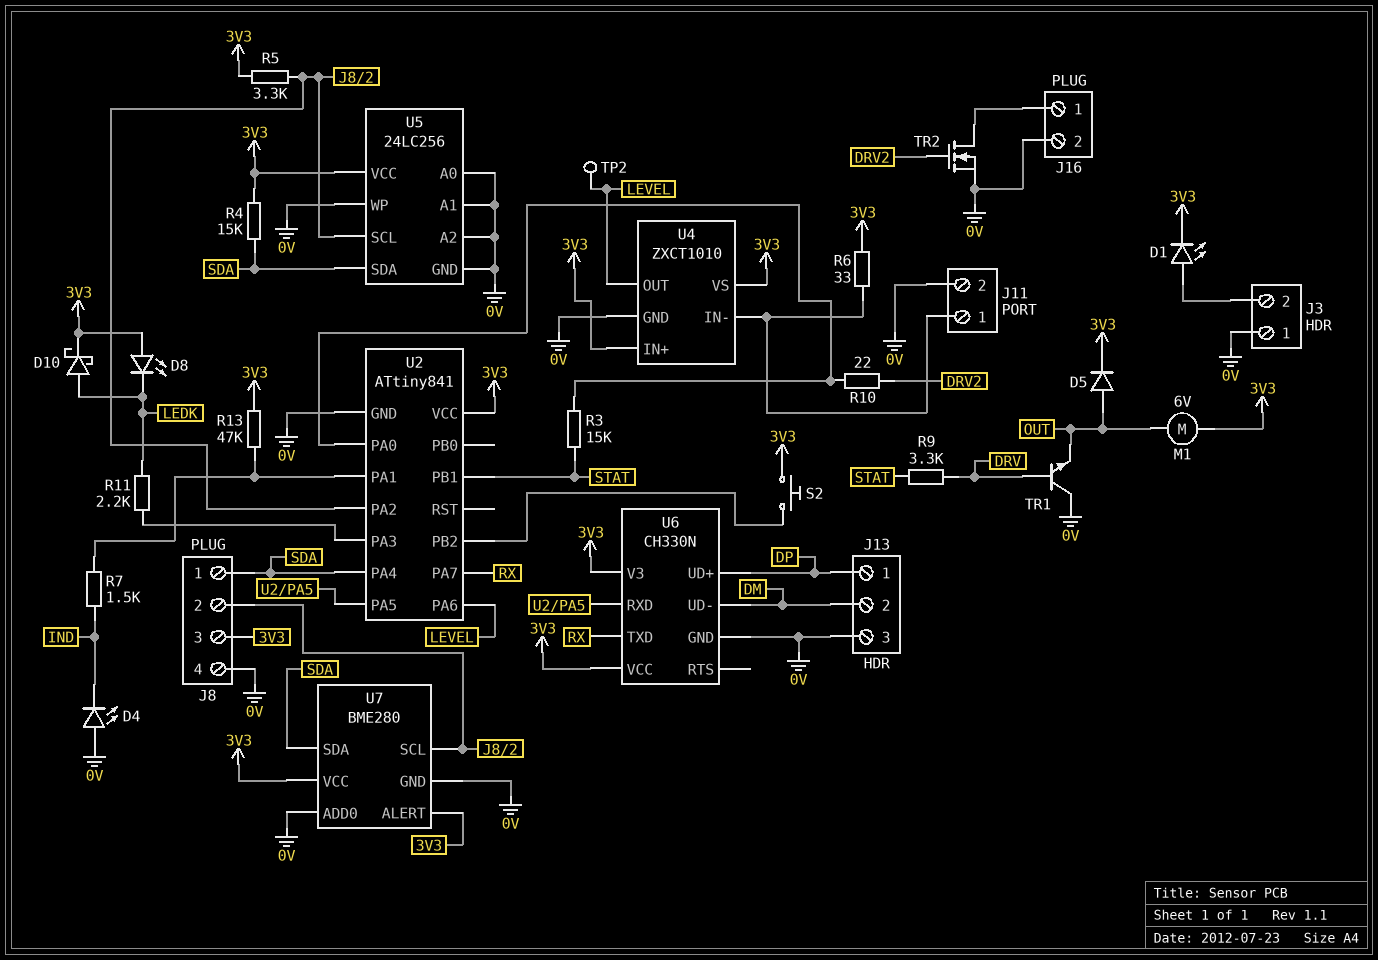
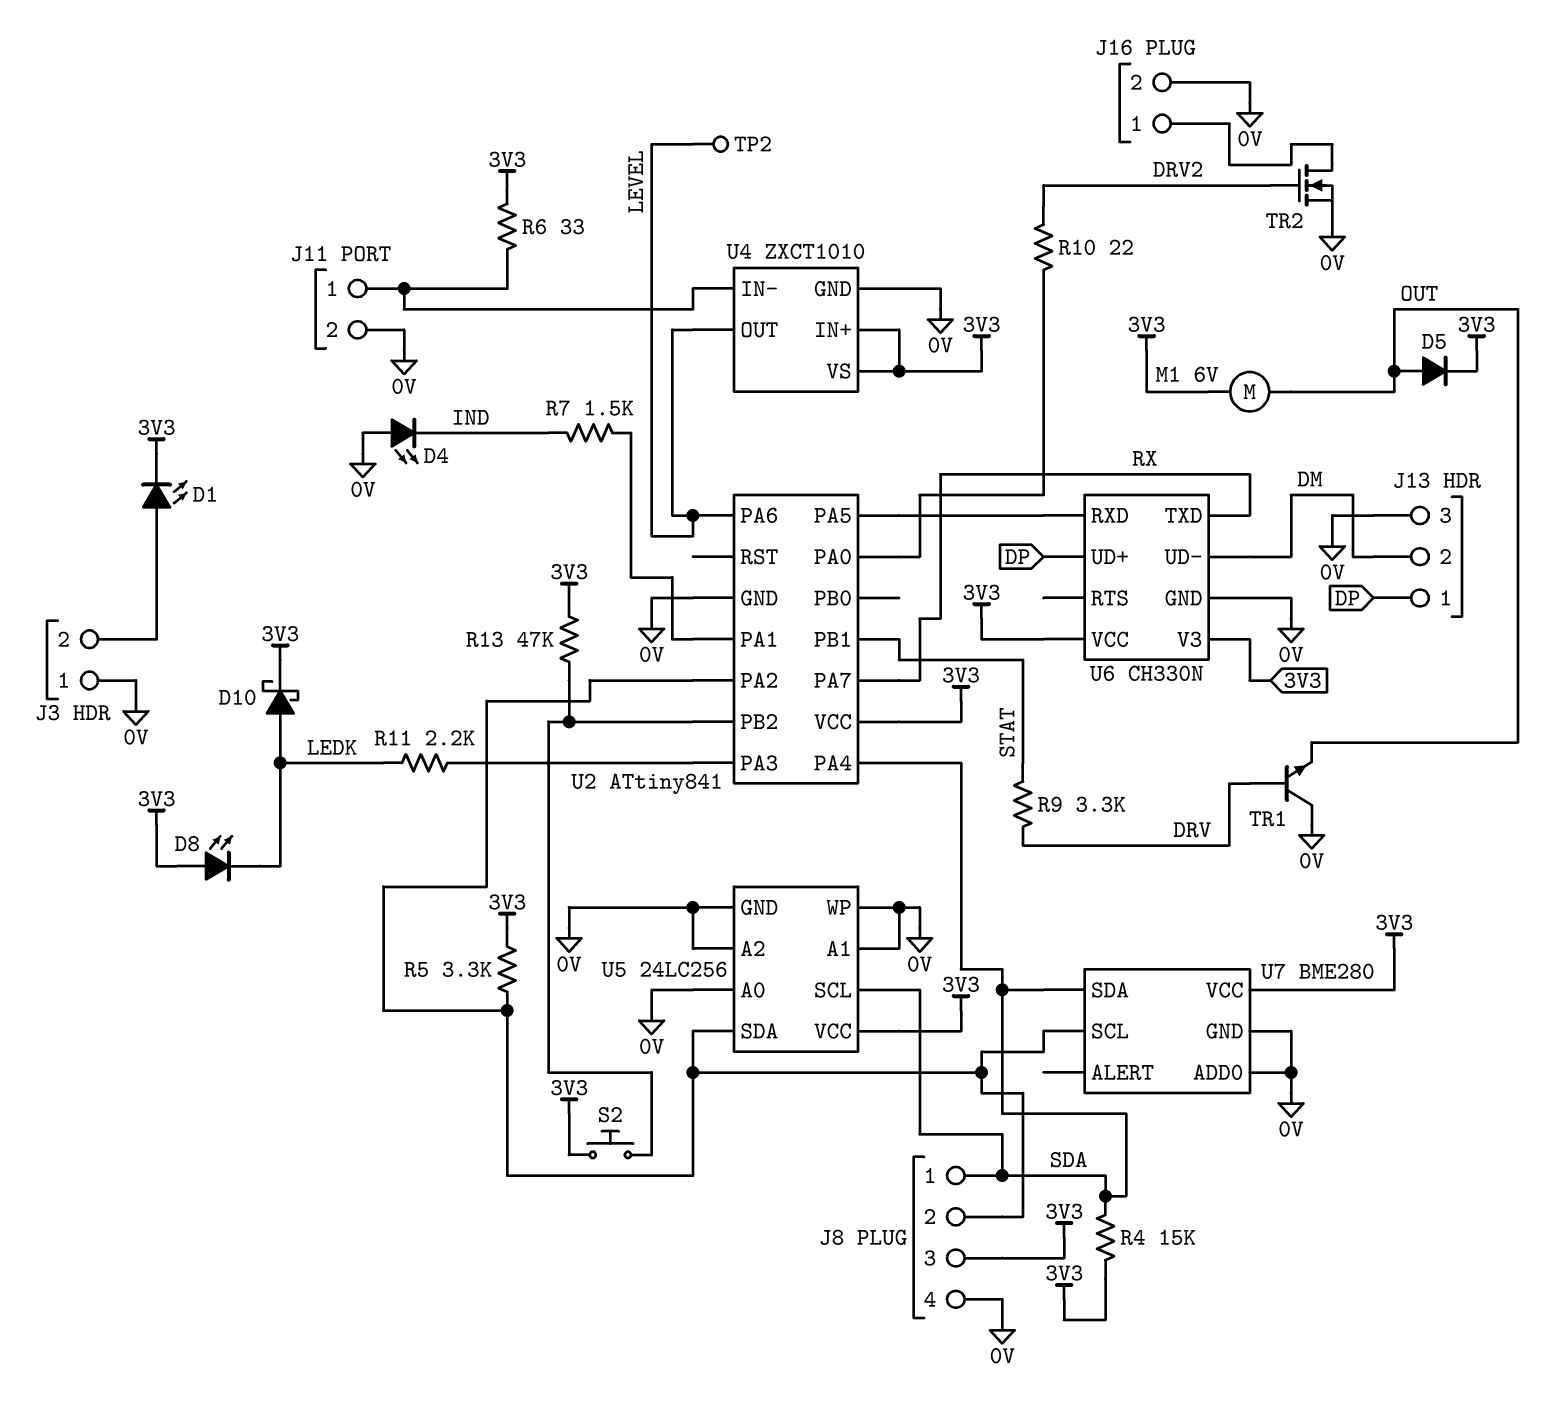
R3: 15k (STAT, U2/PA0) -> none
R13: 47k (3V3, U2/PA1) -> 47k (3V3, U2/PB2)
U5 pin SCL: J8/2 -> SDA
U5 pin SDA: SDA -> J8/2
U7 pin ALERT: 3V3 -> none

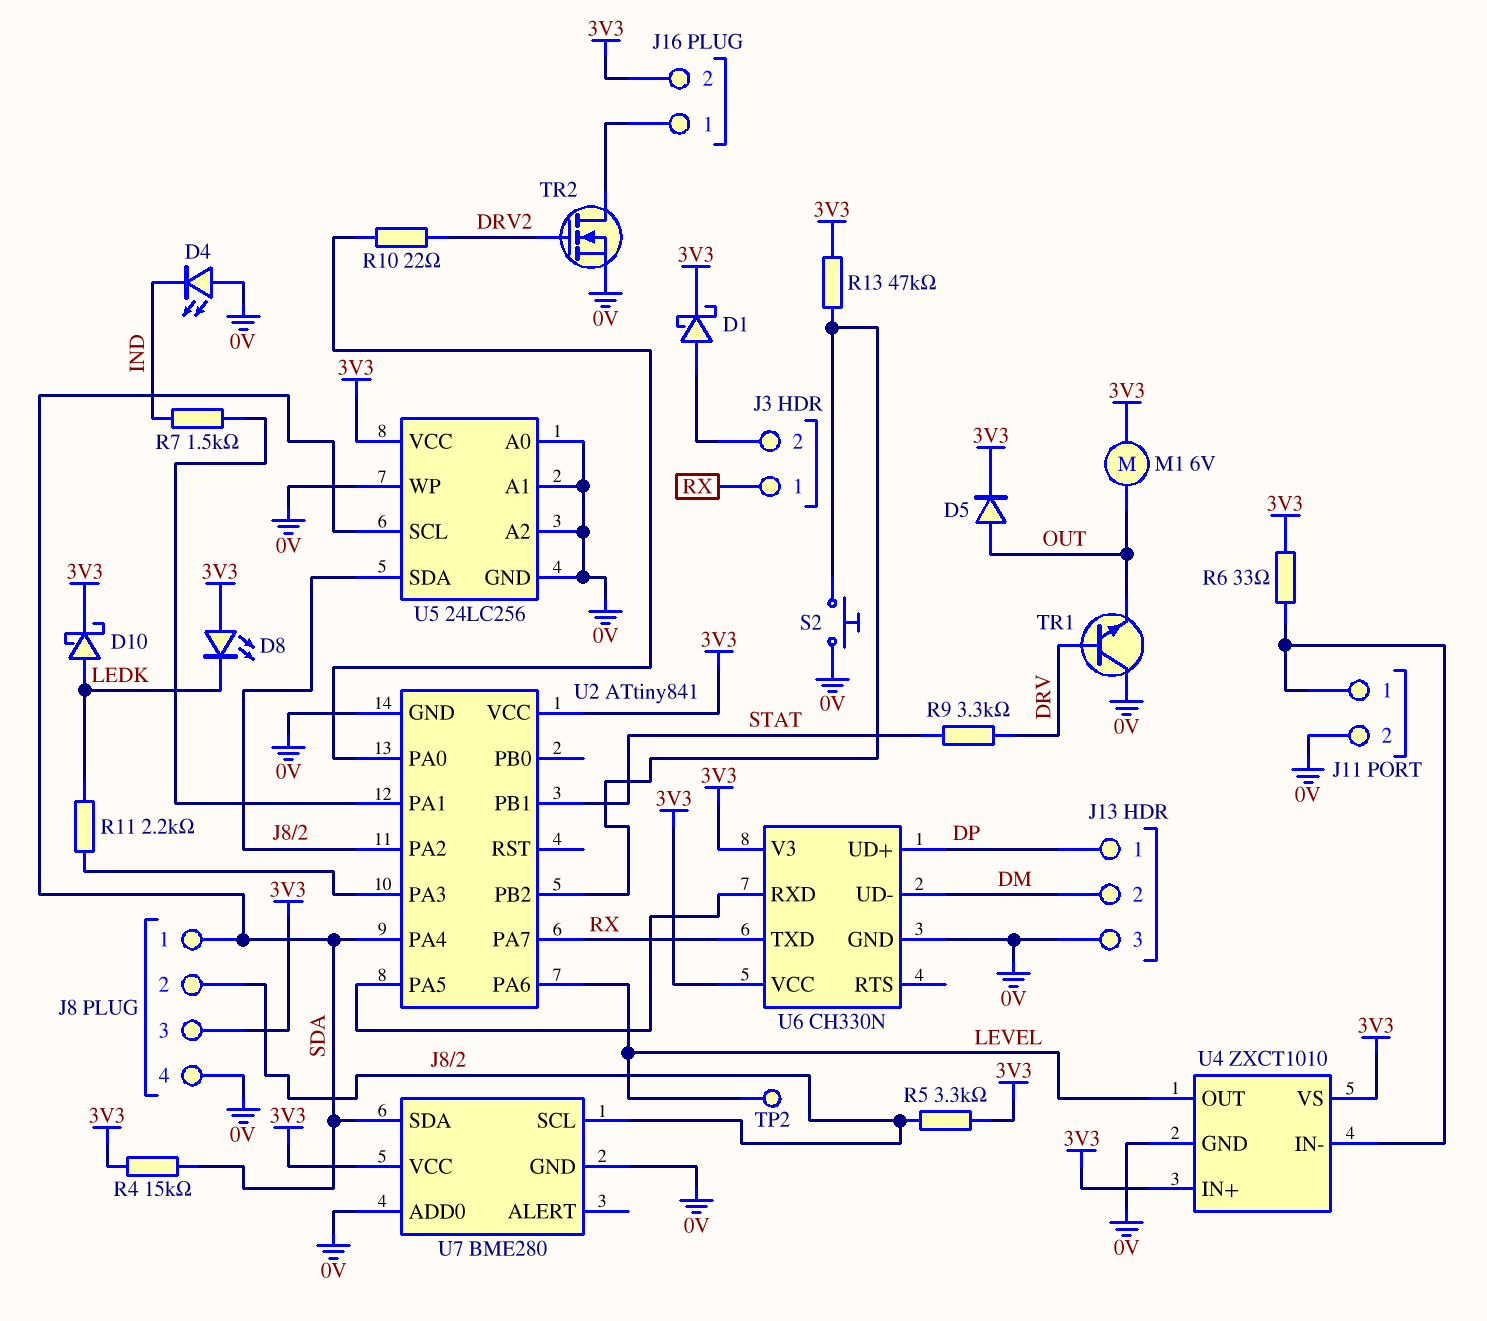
D1: LED (A J3/2, K 3V3) -> schottky (A J3/2, K 3V3)
J3 pin 1: 0V -> RX
J16 pin 2: 0V -> 3V3
S2: button (3V3, U2/PB2) -> button (0V, U2/PB2)

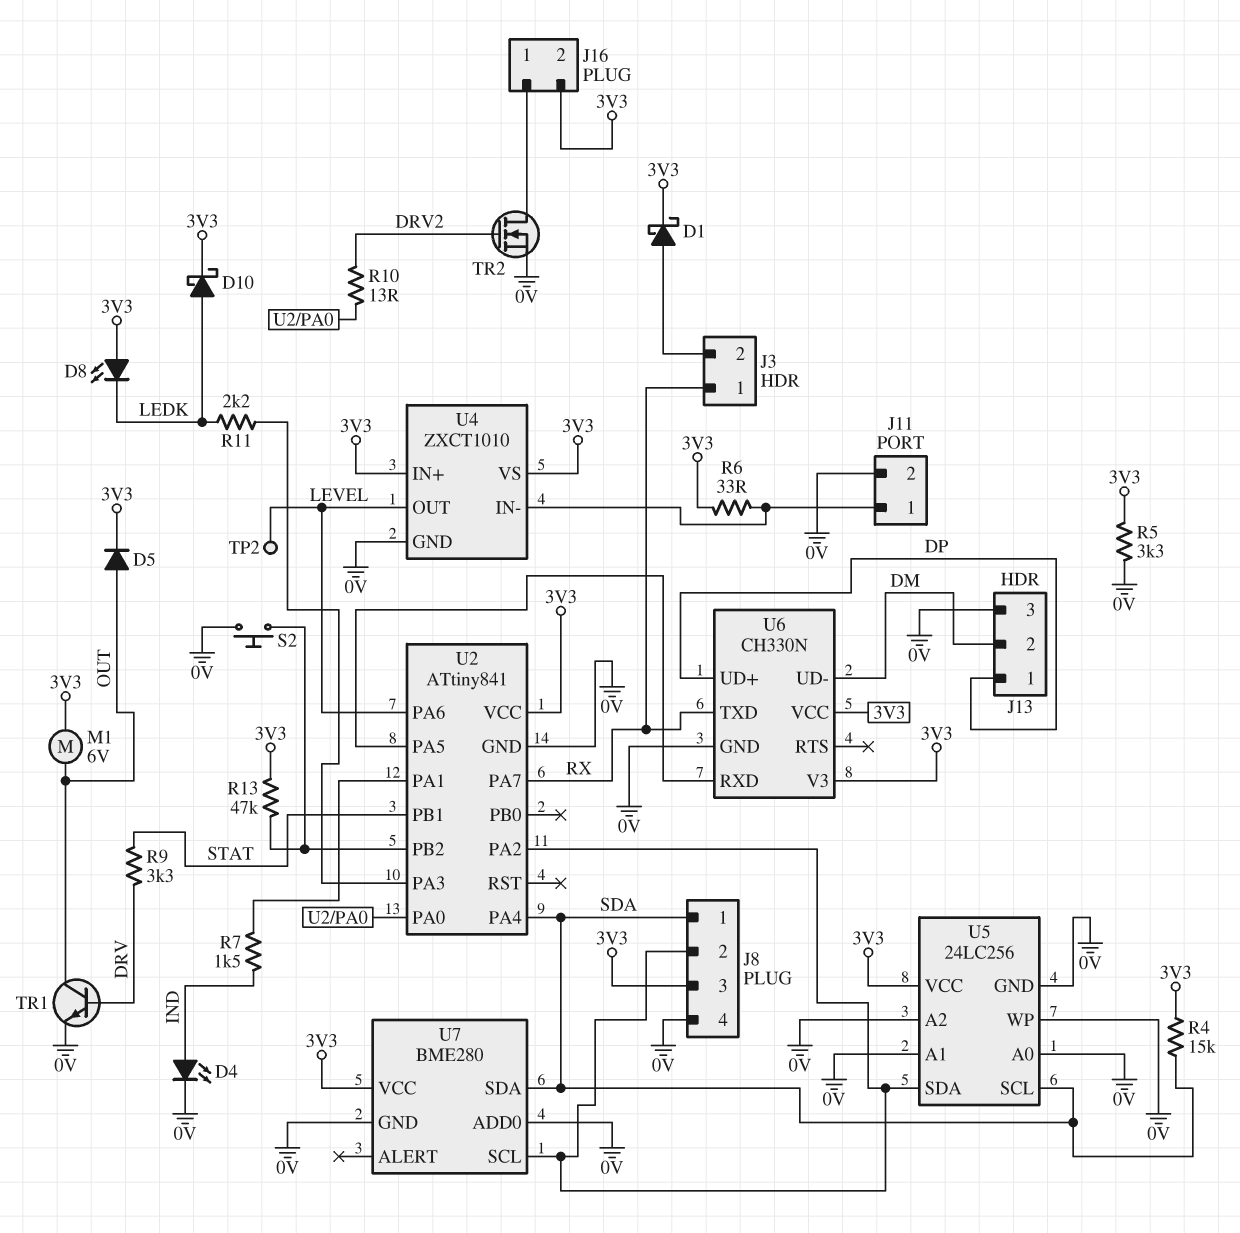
D4: LED (A 0V, K IND) -> LED (A IND, K 0V)
R5: 3.3k (3V3, J8/2) -> 3.3k (0V, 3V3)
R10: 22 (DRV2, U2/PA0) -> 13 (DRV2, U2/PA0)
TR1: NPN (B DRV, C 0V, E OUT) -> NPN (B DRV, C OUT, E 0V)

